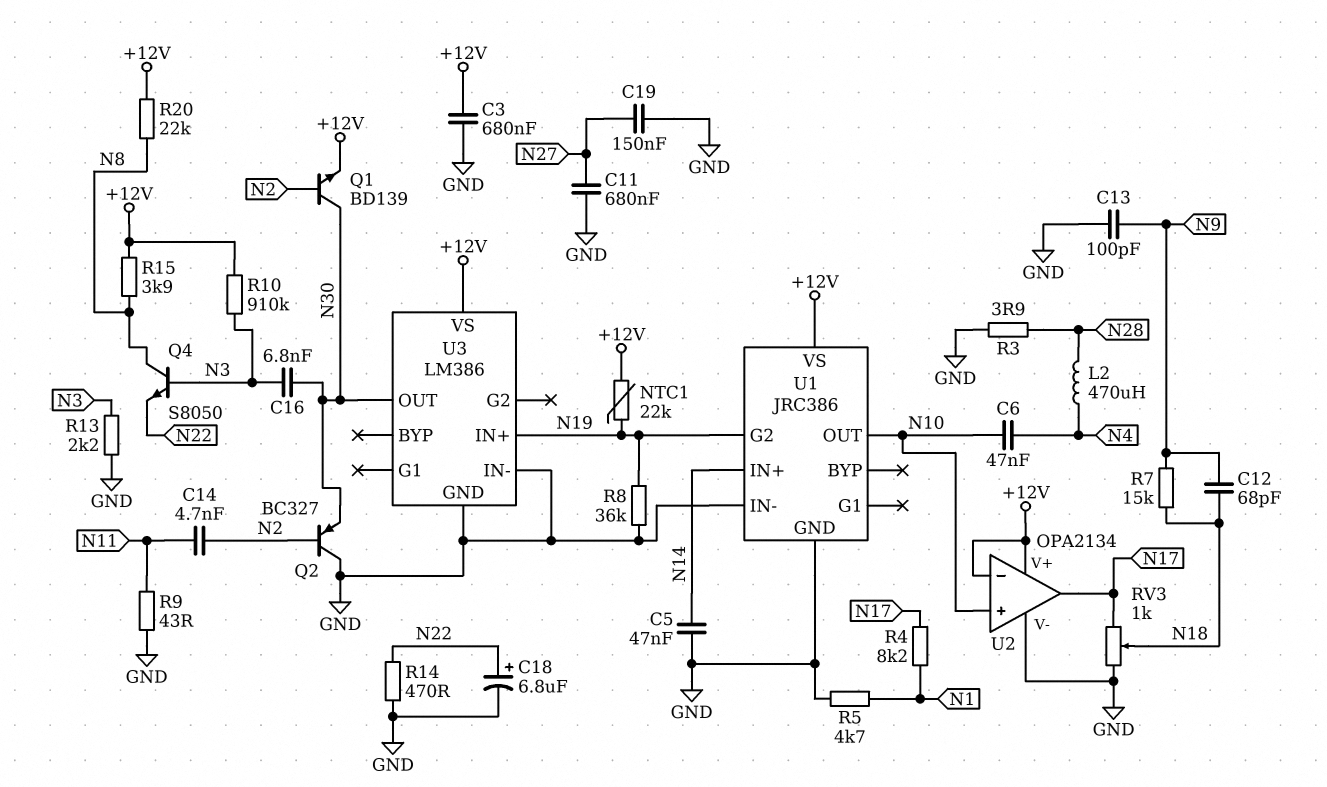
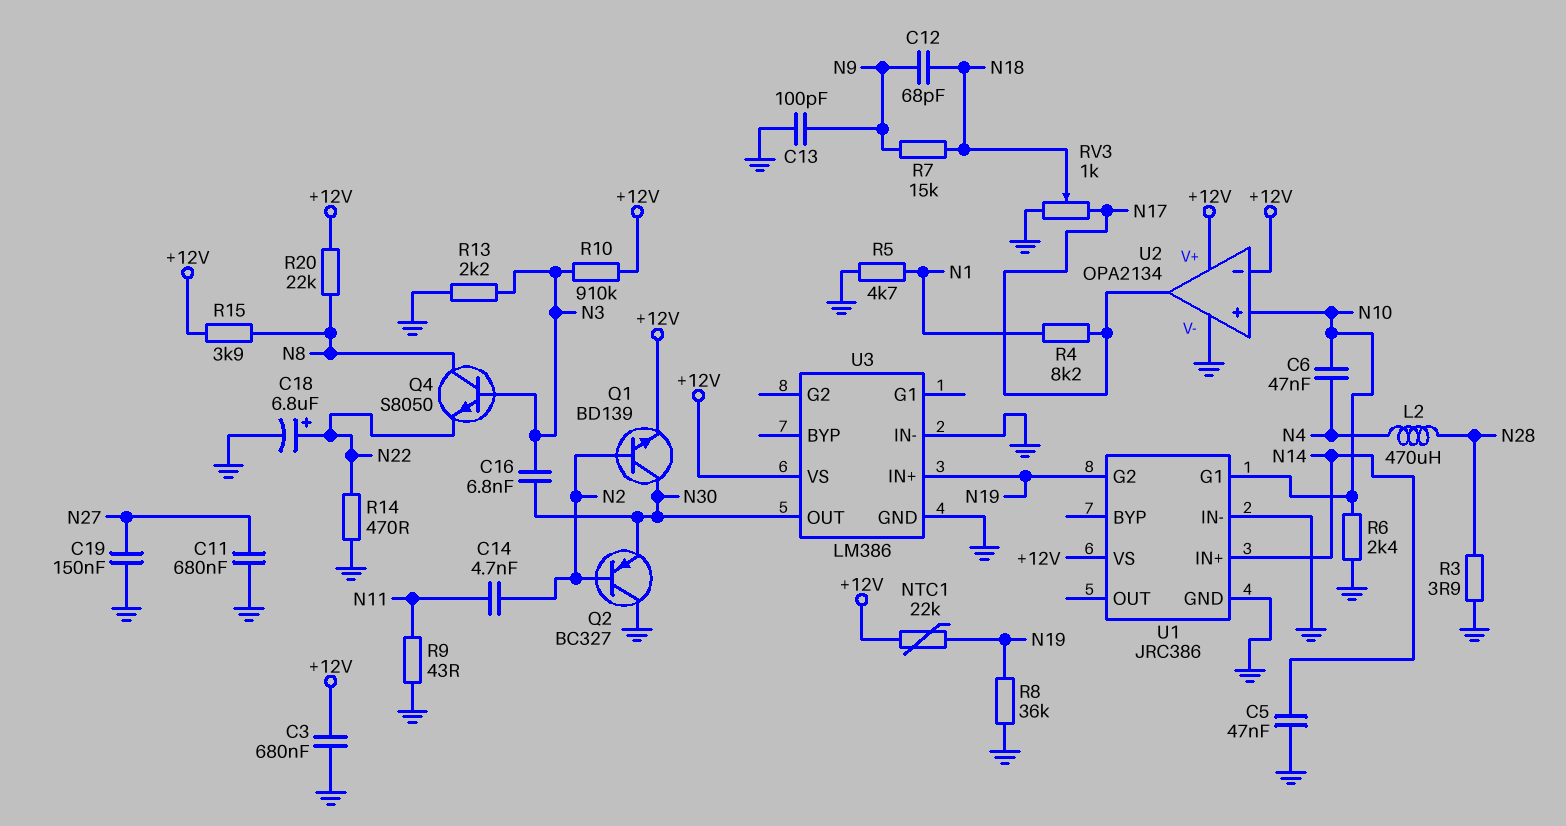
R6: none -> 2.4k (GND, N10)
U1 pin G1: none -> N10
U1 pin OUT: N10 -> none

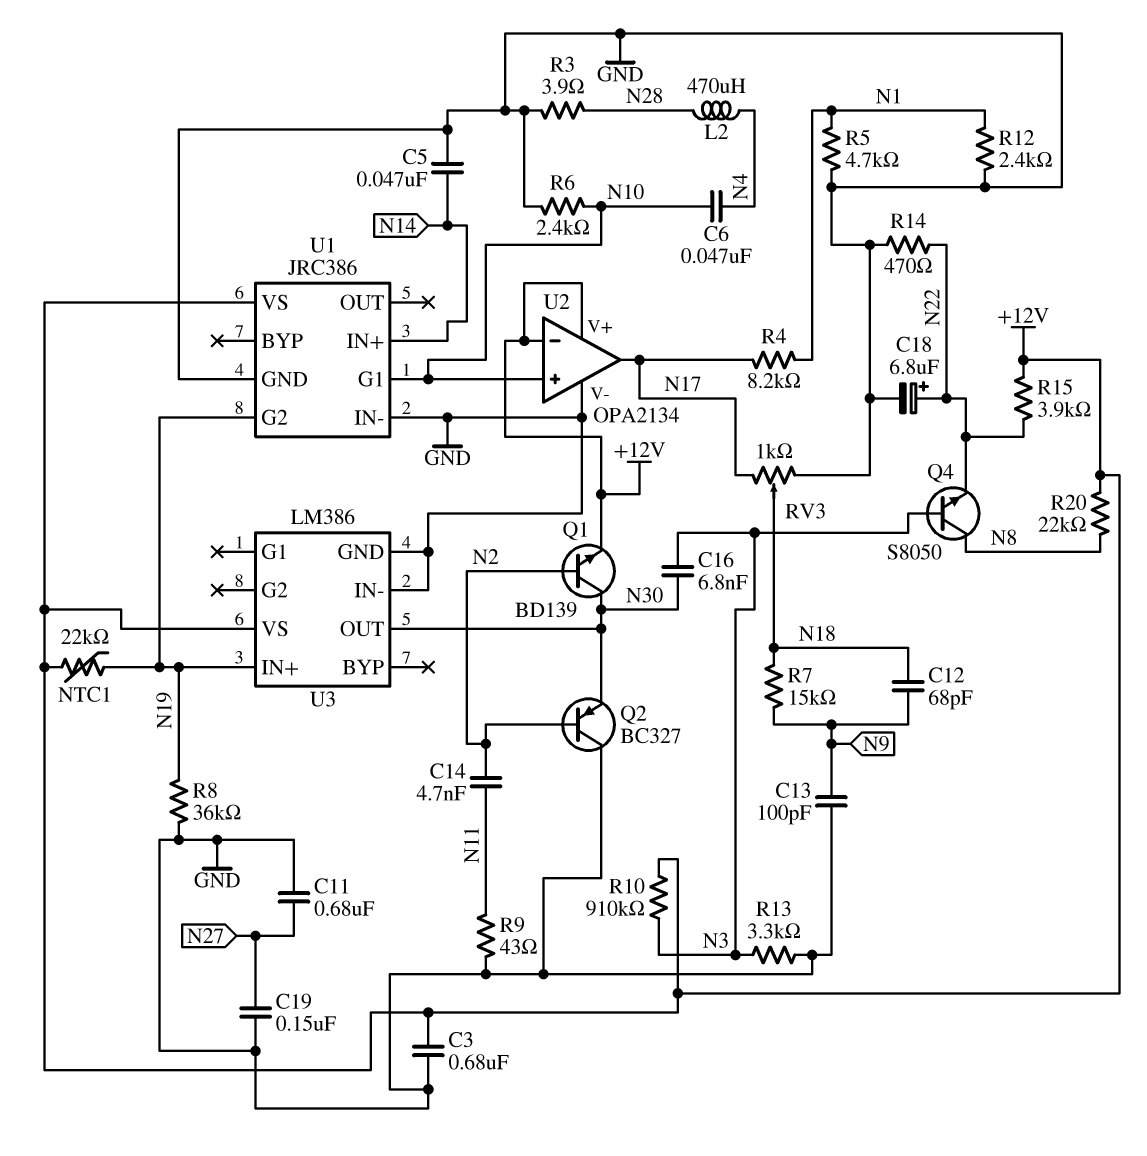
R12: none -> 2.4k (GND, N1)
R13: 2.2k (GND, N3) -> 3.3k (GND, N3)
R15: 3.9k (+12V, N8) -> 3.9k (+12V, N22)

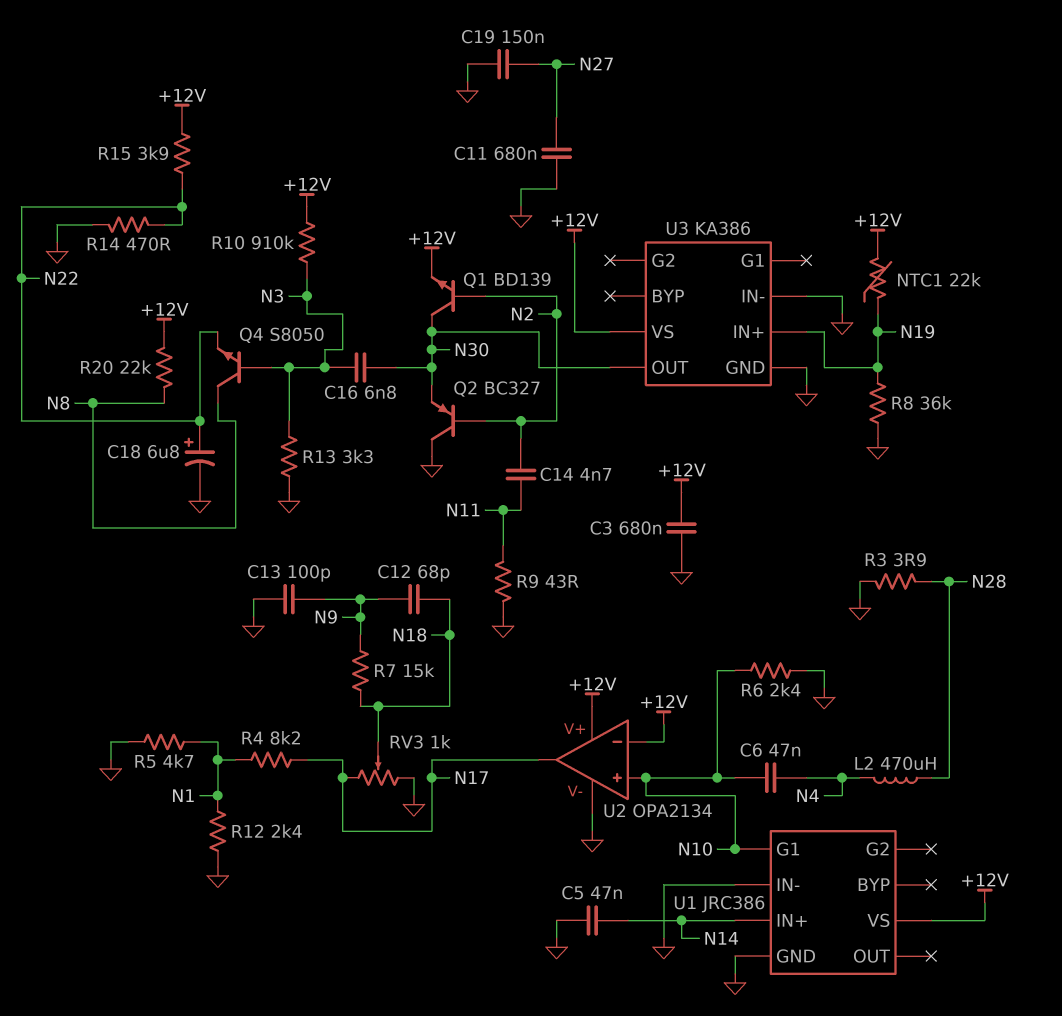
U1 pin G2: N19 -> none
U3: LM386 -> KA386

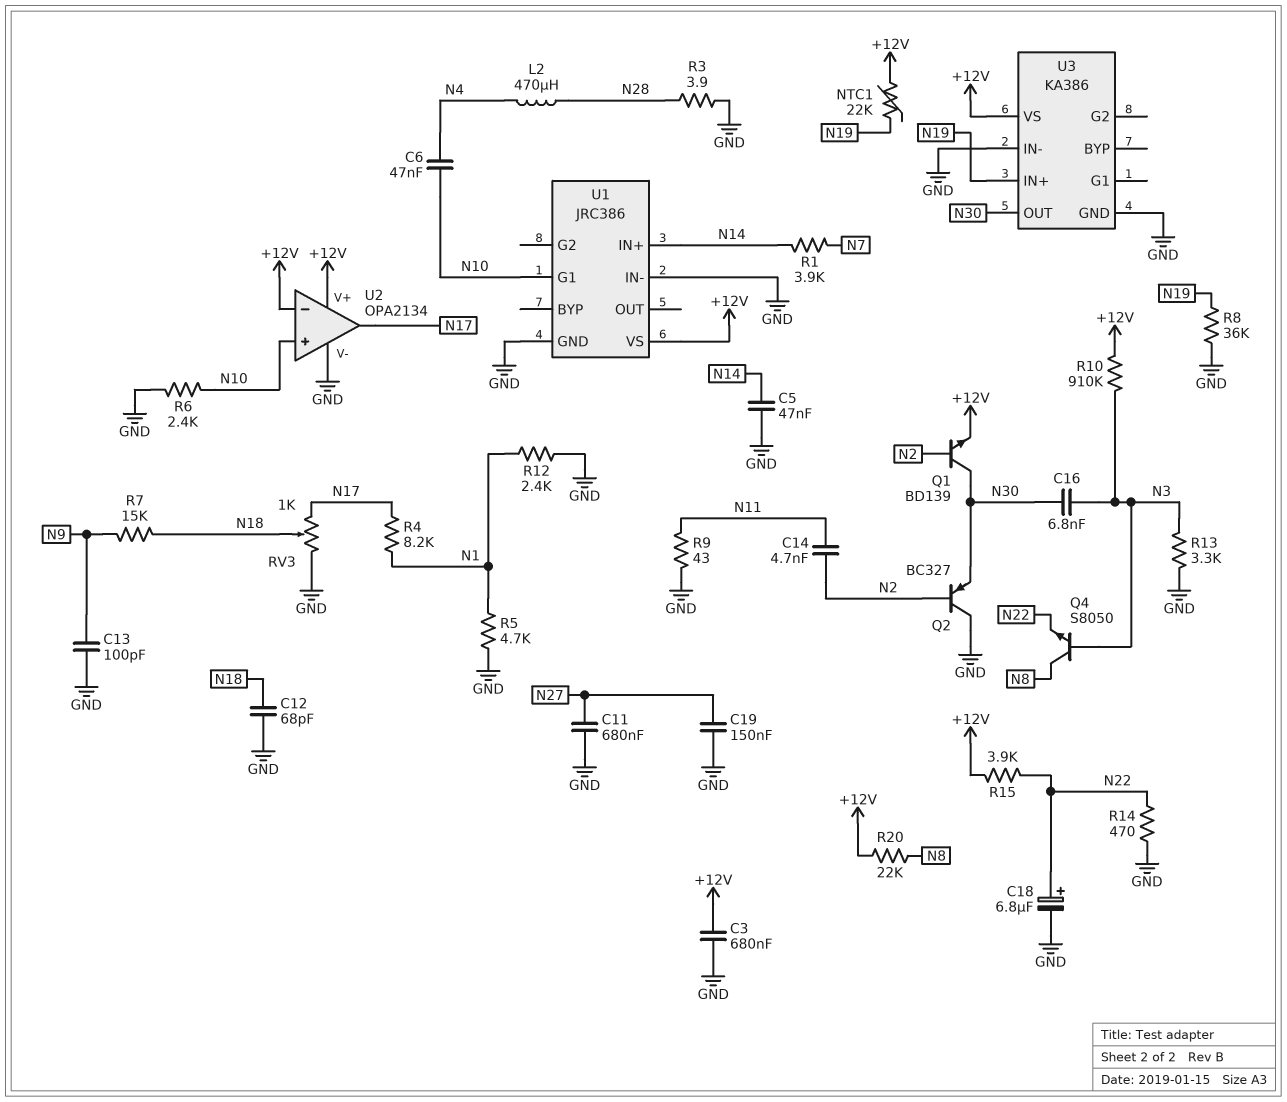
C12: 68pF (N9, N18) -> 68pF (GND, N18)
R1: none -> 3.9k (N7, N14)

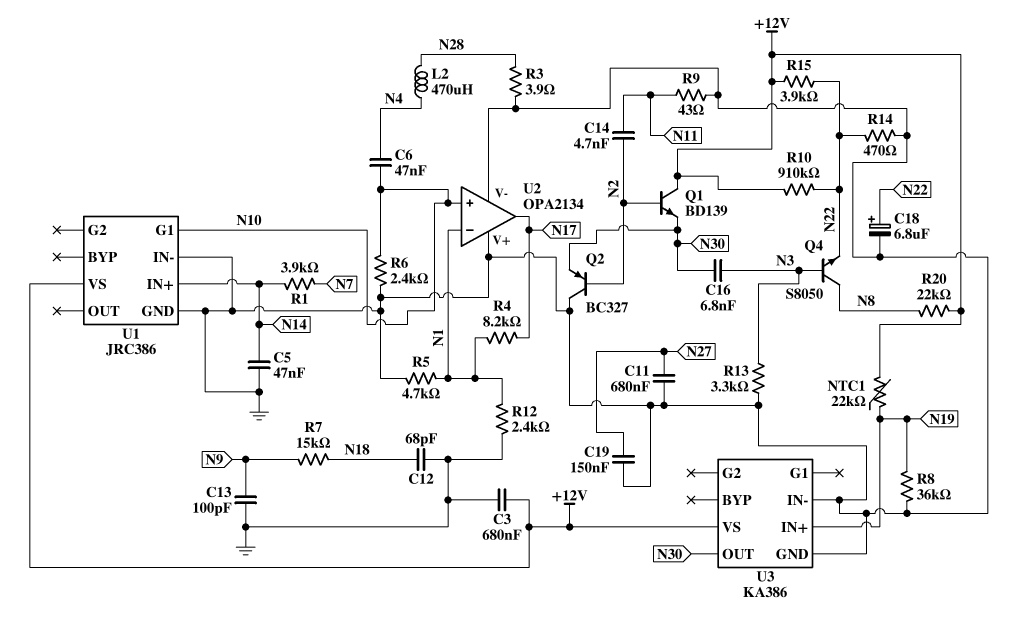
Q1: NPN BD139 (B N2, C N30, E +12V) -> NPN BD139 (B N2, C +12V, E N30)
R10: 910k (+12V, N3) -> 910k (+12V, N22)
RV3: 1k (GND, N17, wiper N18) -> none
U2 pin V+: +12V -> GND
U2 pin in-: +12V -> N1

